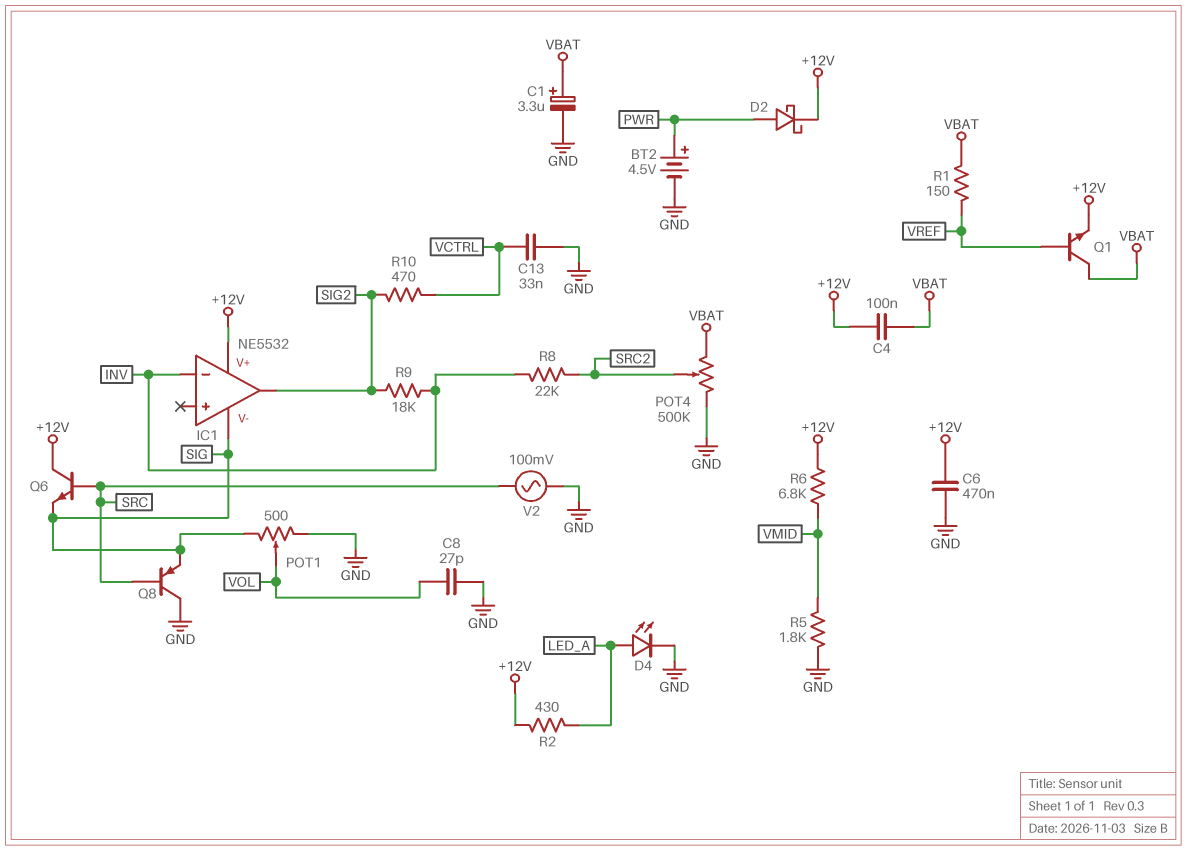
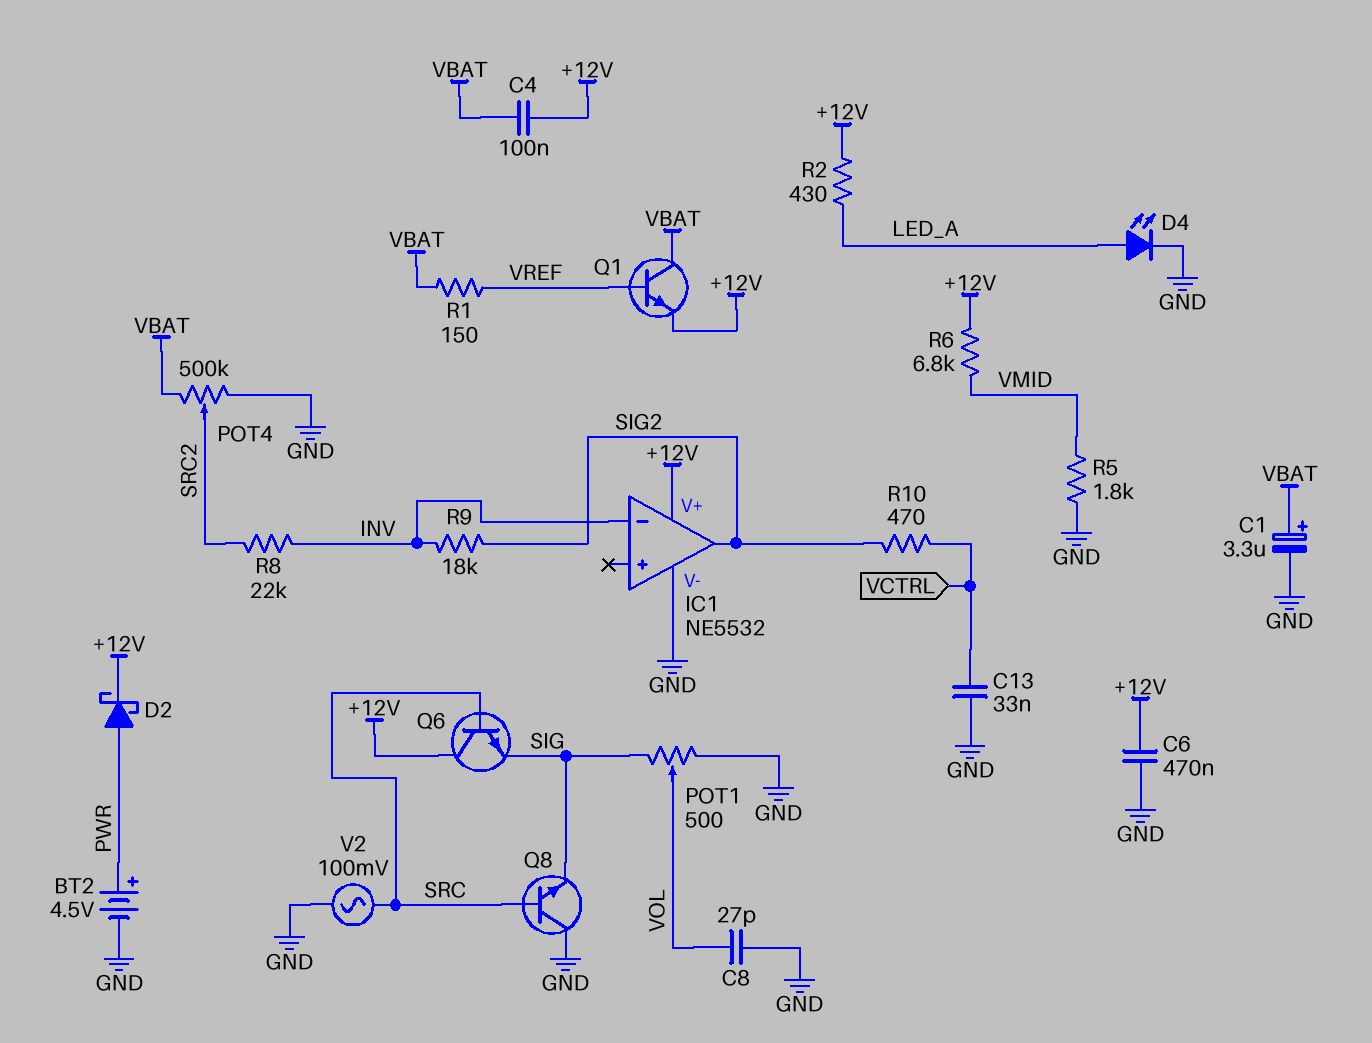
IC1 pin V-: SIG -> GND
Q8: PNP (B SRC, C GND, E SIG) -> NPN (B SRC, C GND, E SIG)

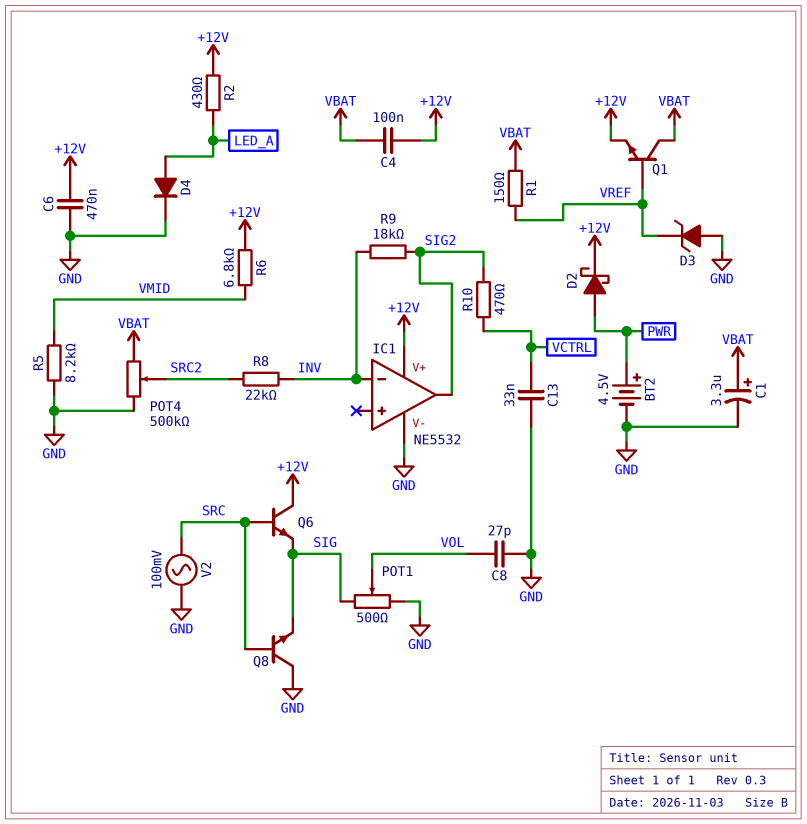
D3: none -> zener (A GND, K VREF)
D4: LED (A LED_A, K GND) -> diode (A LED_A, K GND)
R5: 1.8k (GND, VMID) -> 8.2k (GND, VMID)

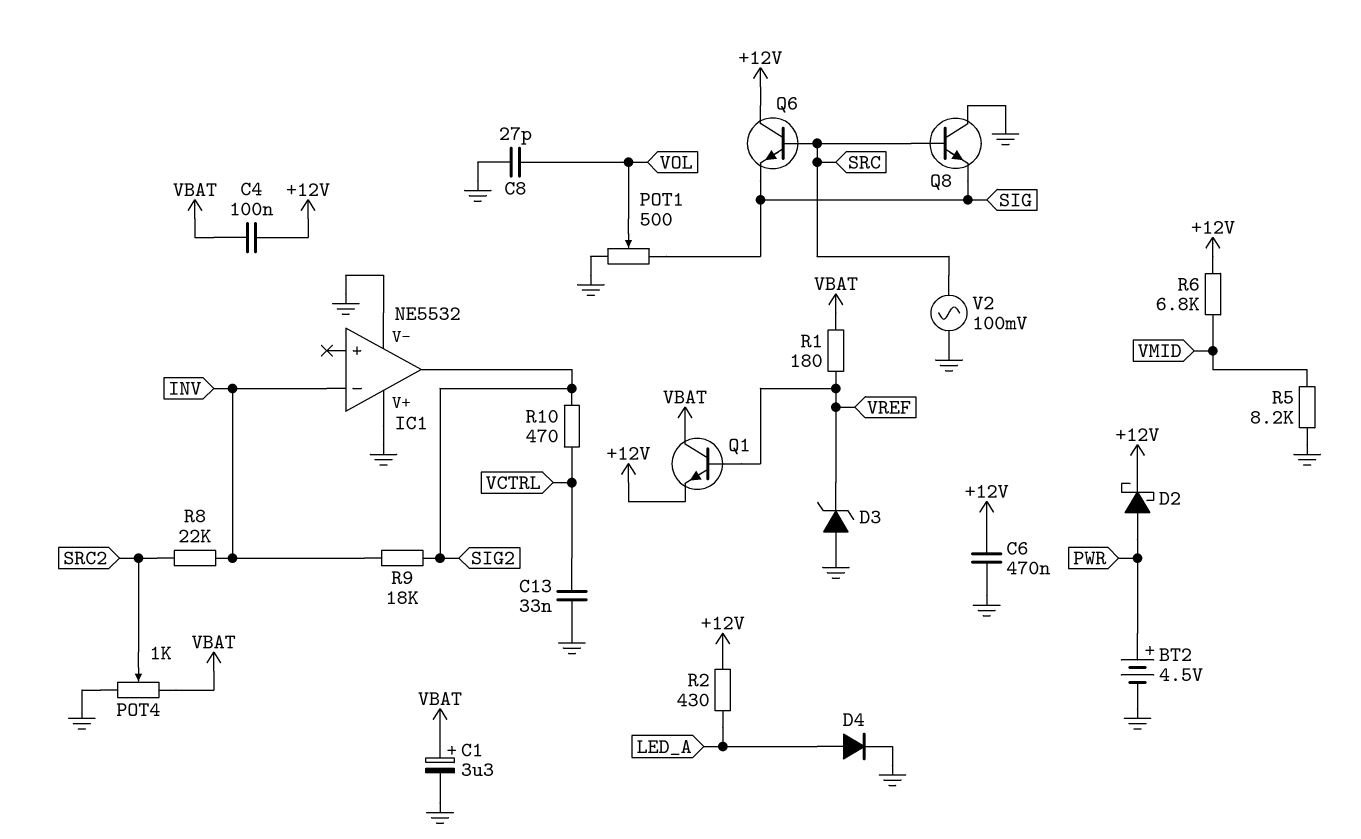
IC1 pin V+: +12V -> GND
POT4: 500k (GND, VBAT, wiper SRC2) -> 1k (GND, VBAT, wiper SRC2)
R1: 150 (VBAT, VREF) -> 180 (VBAT, VREF)

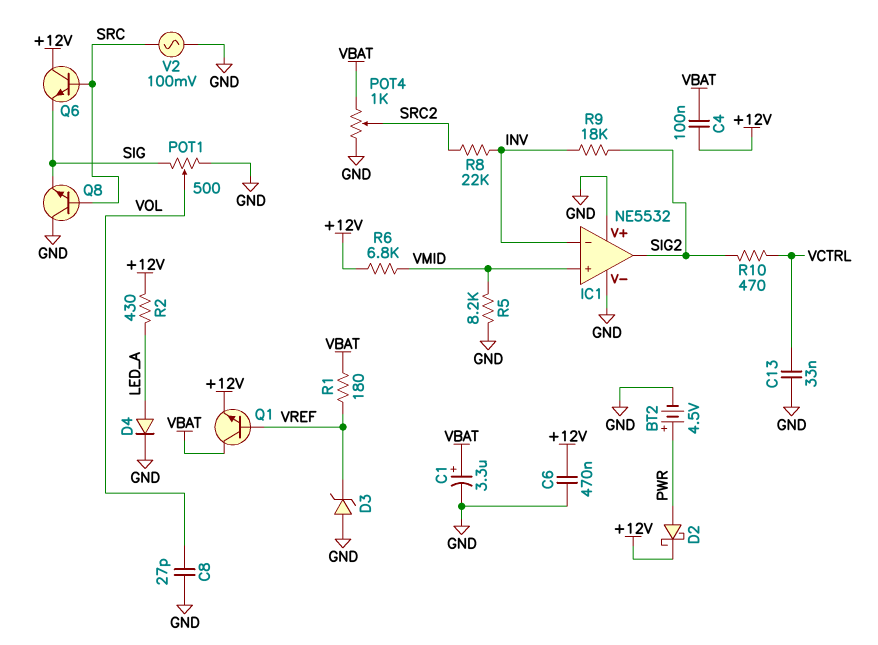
IC1 pin in+: none -> VMID

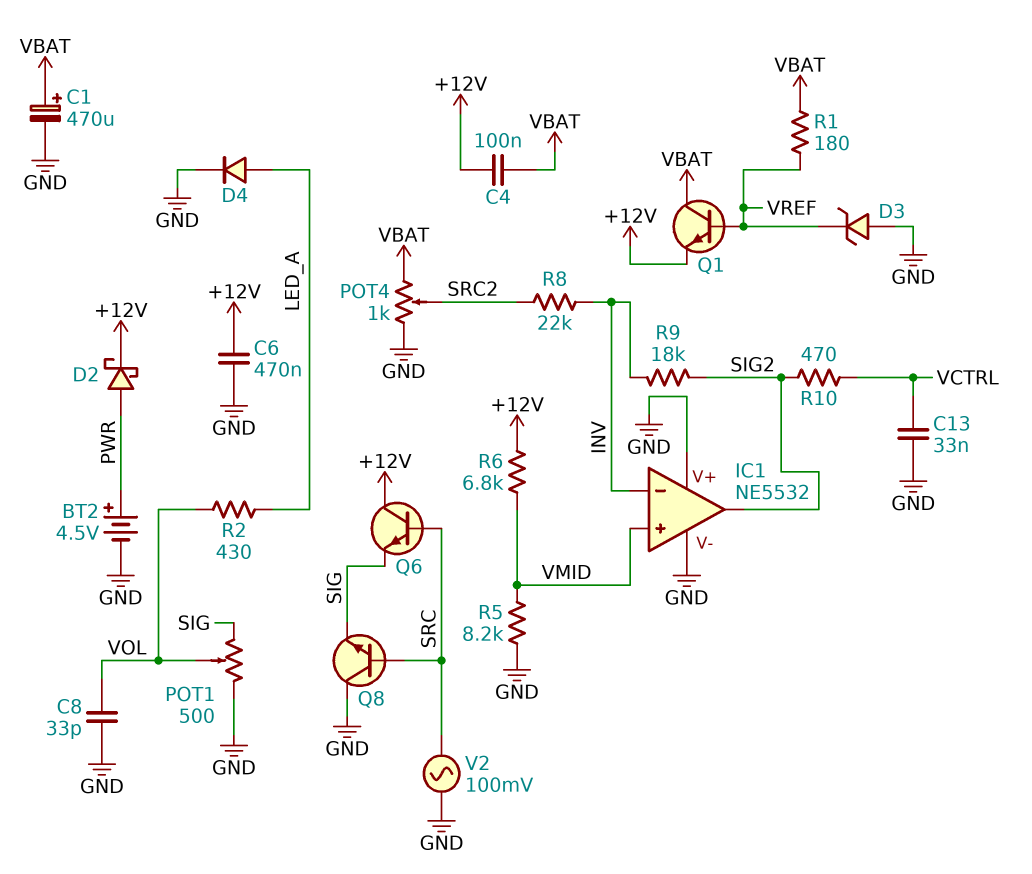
C1: 3.3uF (plus VBAT, minus GND) -> 470uF (plus VBAT, minus GND)
C8: 27pF (GND, VOL) -> 33pF (GND, VOL)
R2: 430 (+12V, LED_A) -> 430 (LED_A, VOL)

